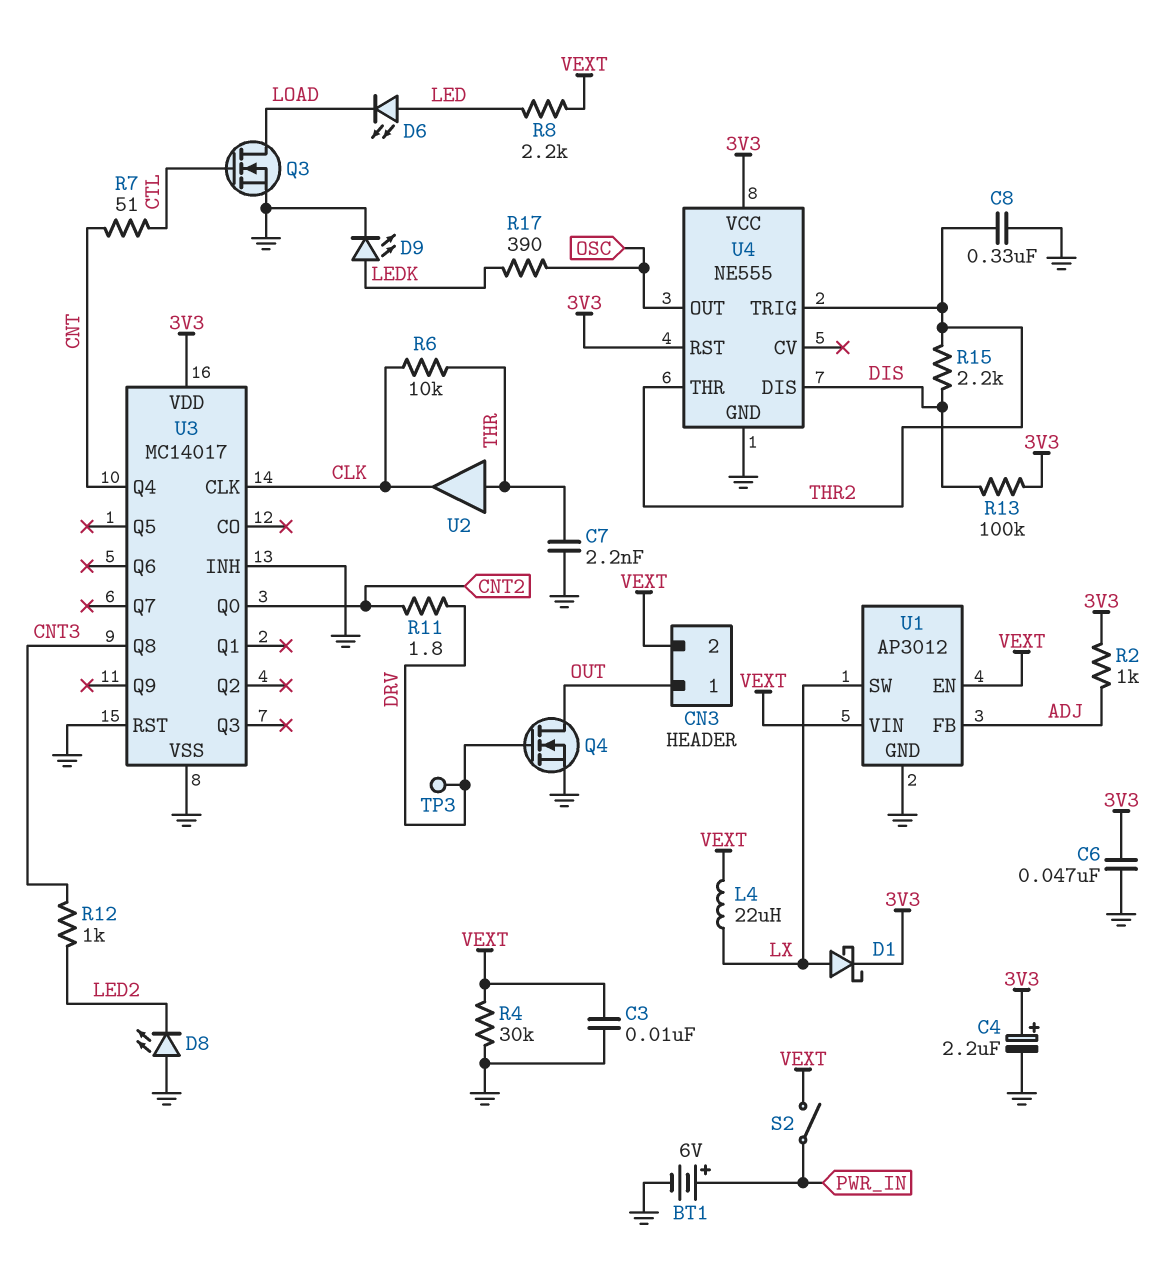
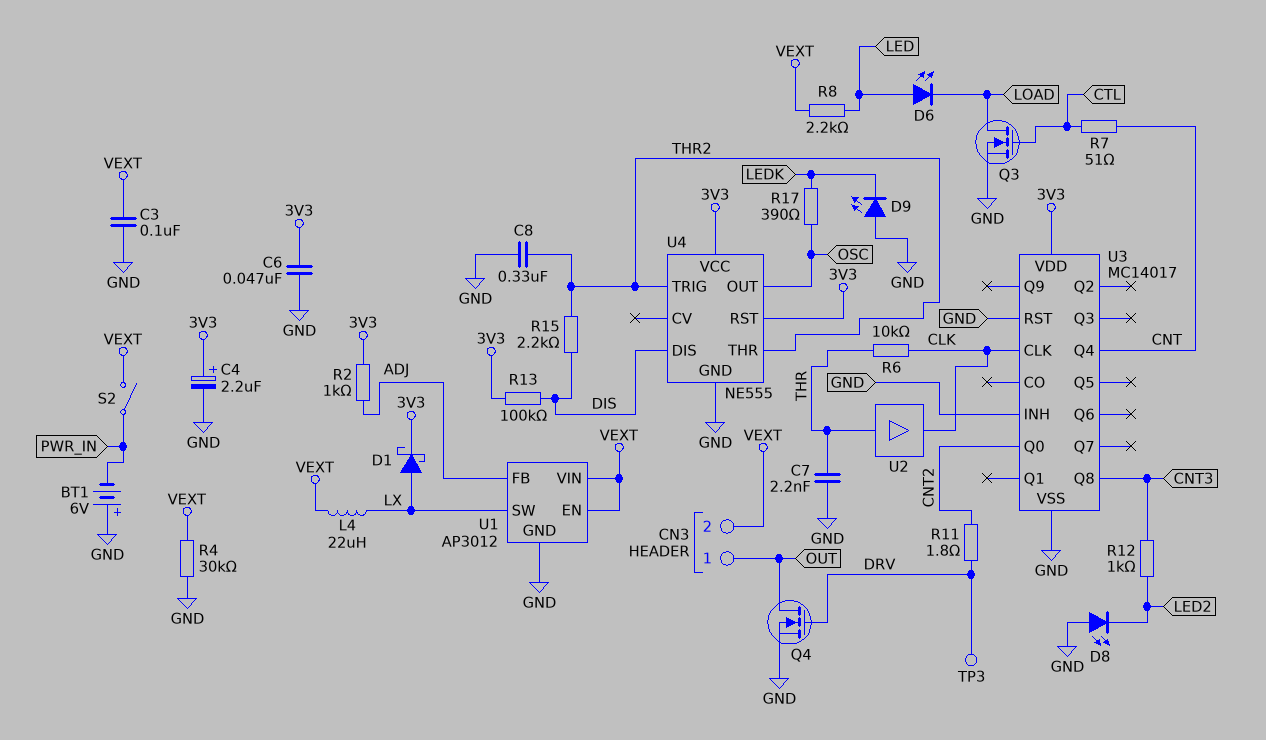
BT1: 6V (plus PWR_IN, minus GND) -> 6V (plus GND, minus PWR_IN)
C3: 10nF (GND, VEXT) -> 100nF (GND, VEXT)
D9: LED (A LEDK, K GND) -> LED (A GND, K LEDK)

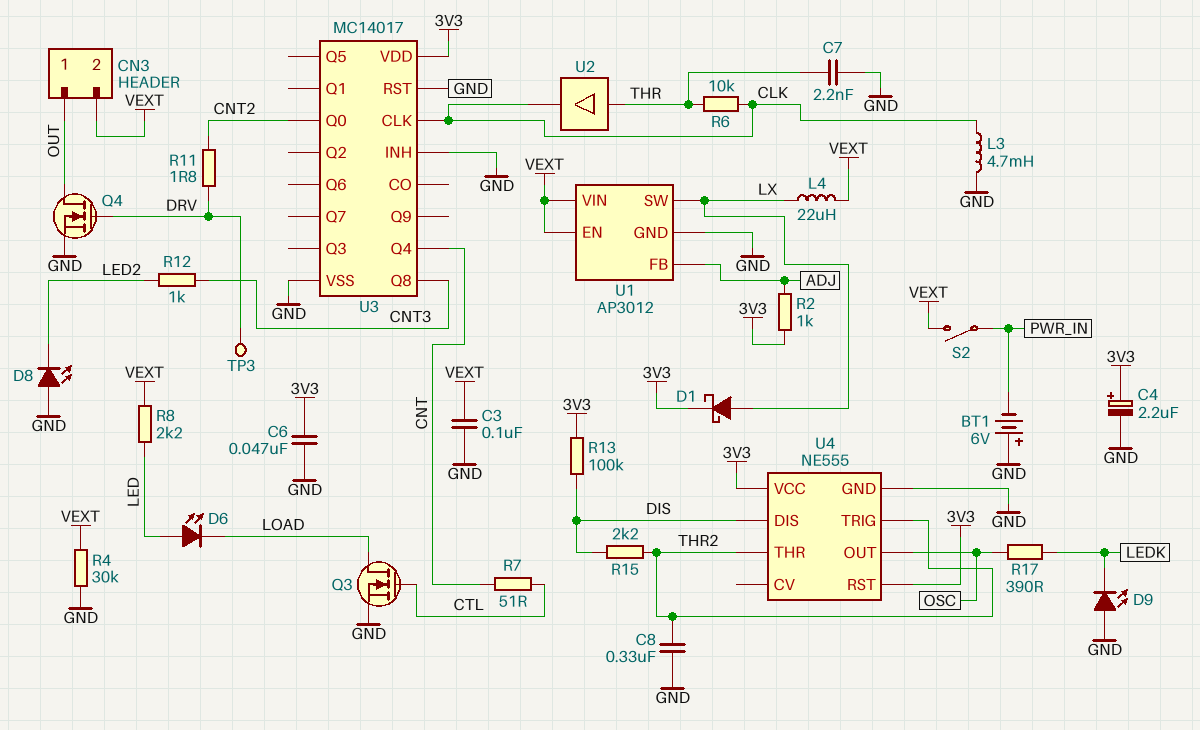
L3: none -> 4.7mH (CLK, GND)

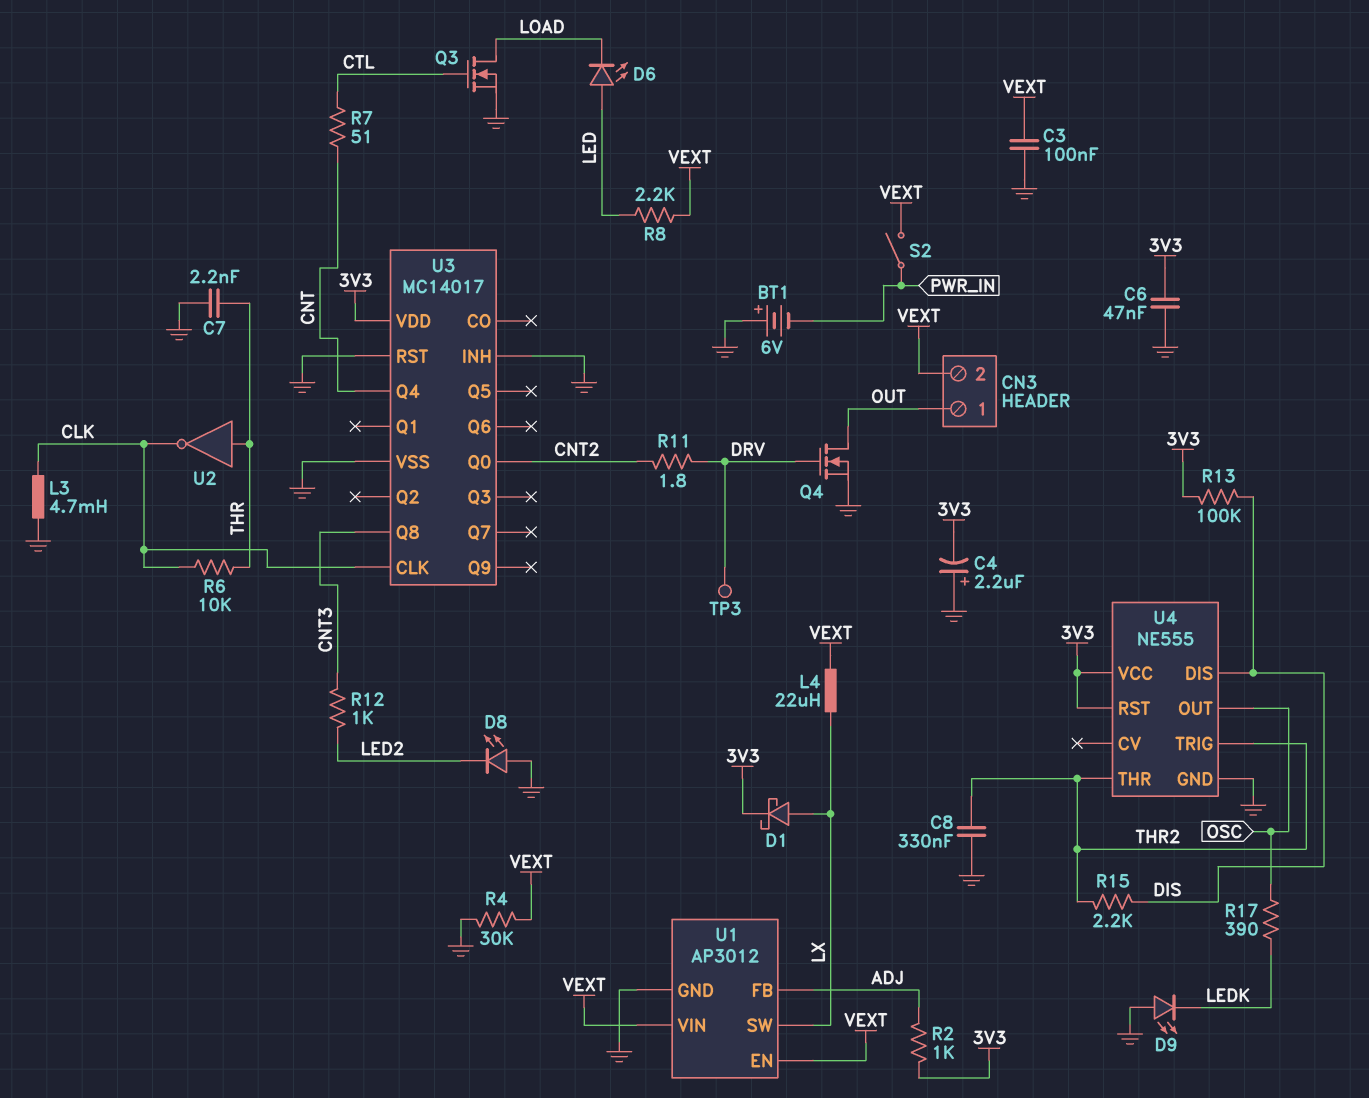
C4: 2.2uF (plus 3V3, minus GND) -> 2.2uF (plus GND, minus 3V3)
U2: buffer (in THR, out CLK) -> NOT (in THR, out CLK)

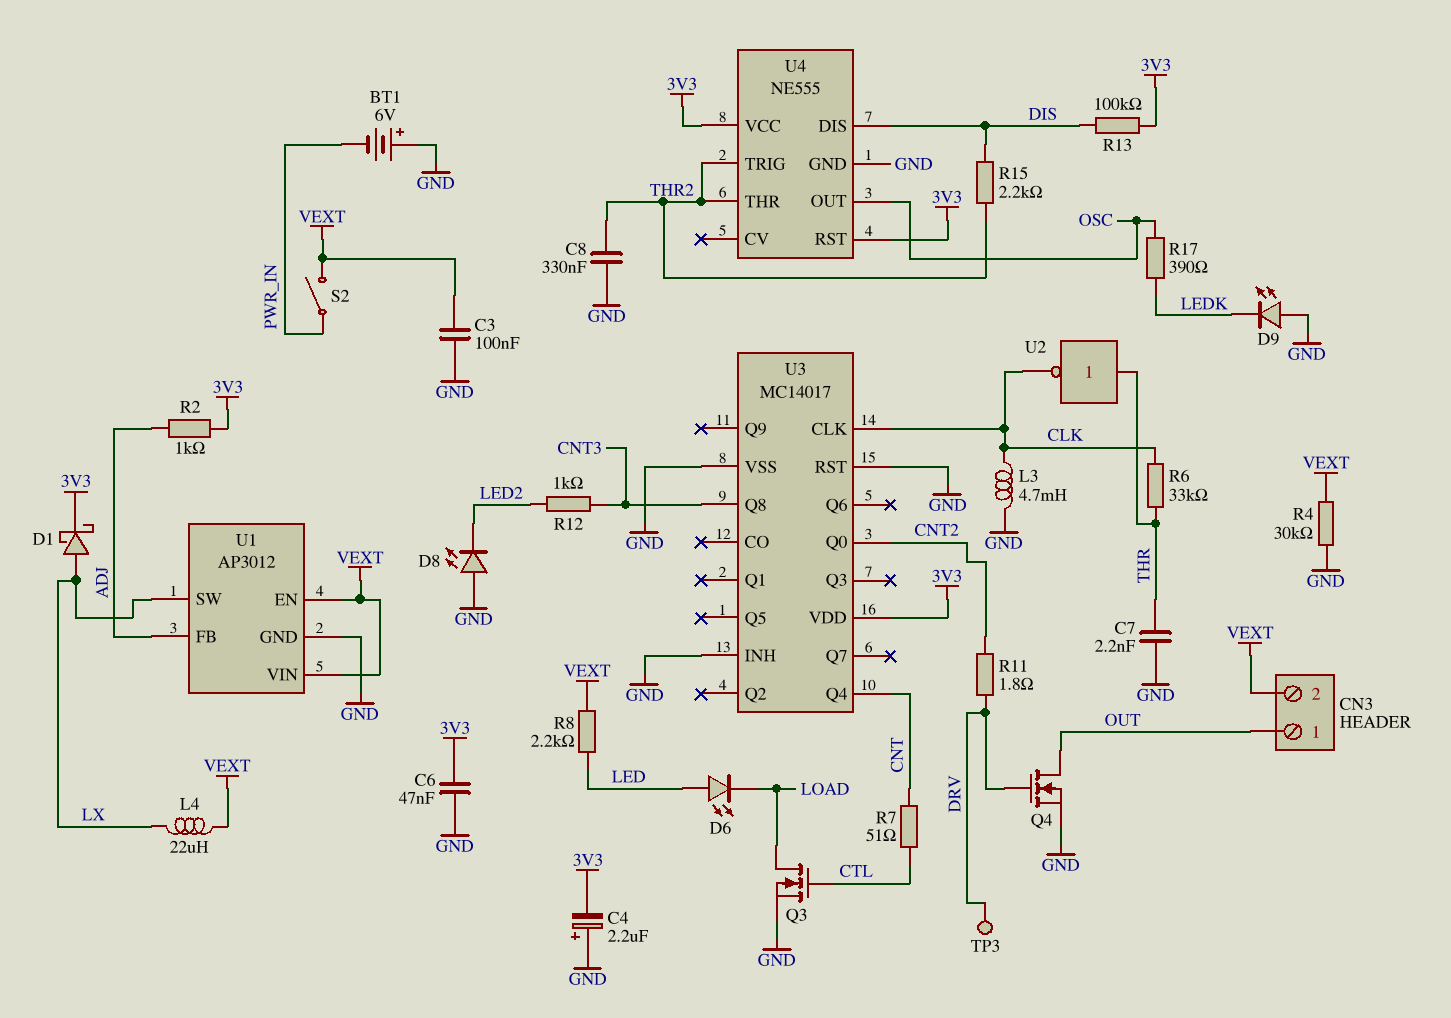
R6: 10k (CLK, THR) -> 33k (CLK, THR)

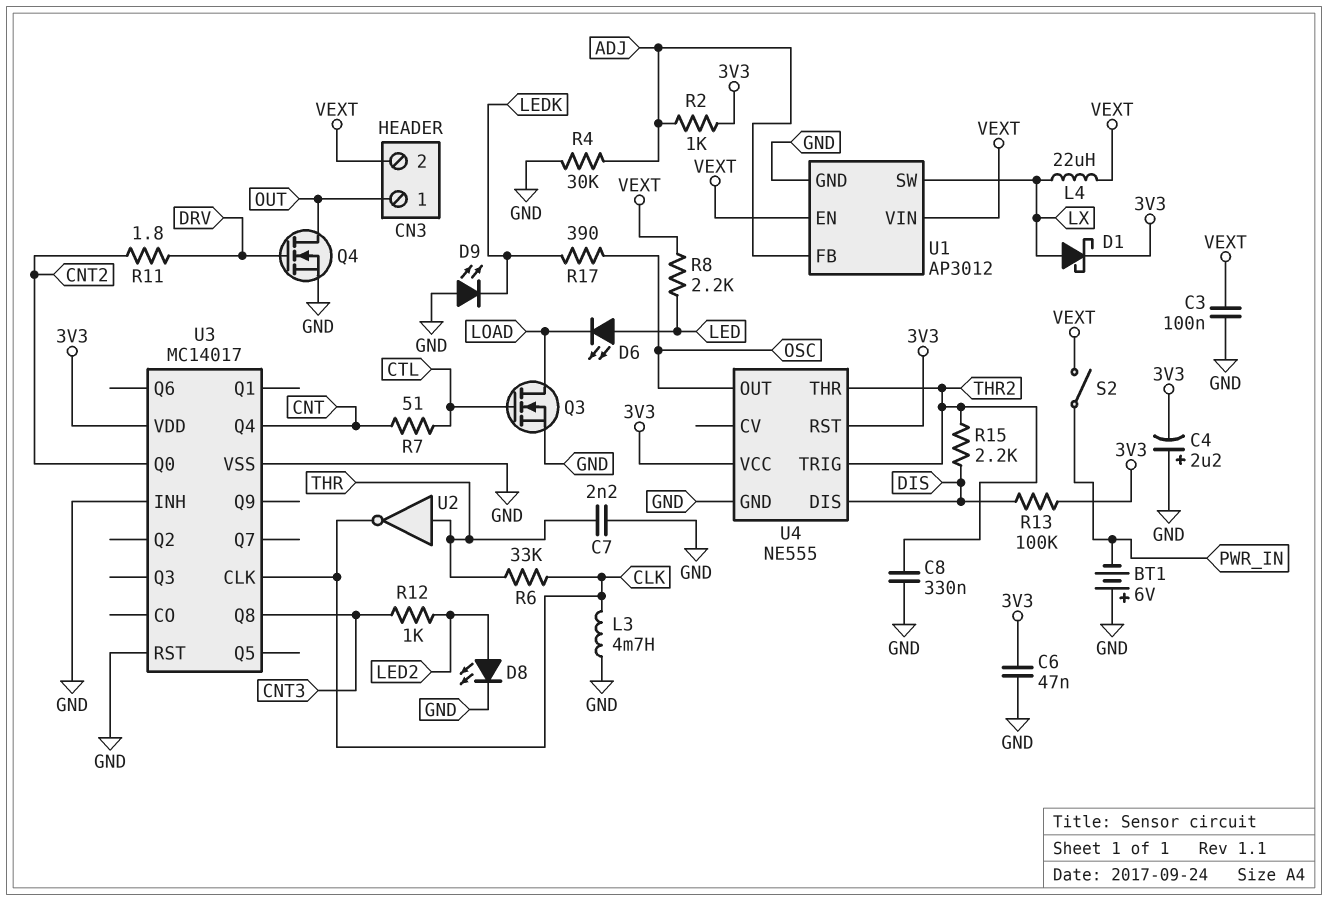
D8: LED (A GND, K LED2) -> LED (A LED2, K GND)
R4: 30k (GND, VEXT) -> 30k (ADJ, GND)
TP3: test point (DRV) -> none

